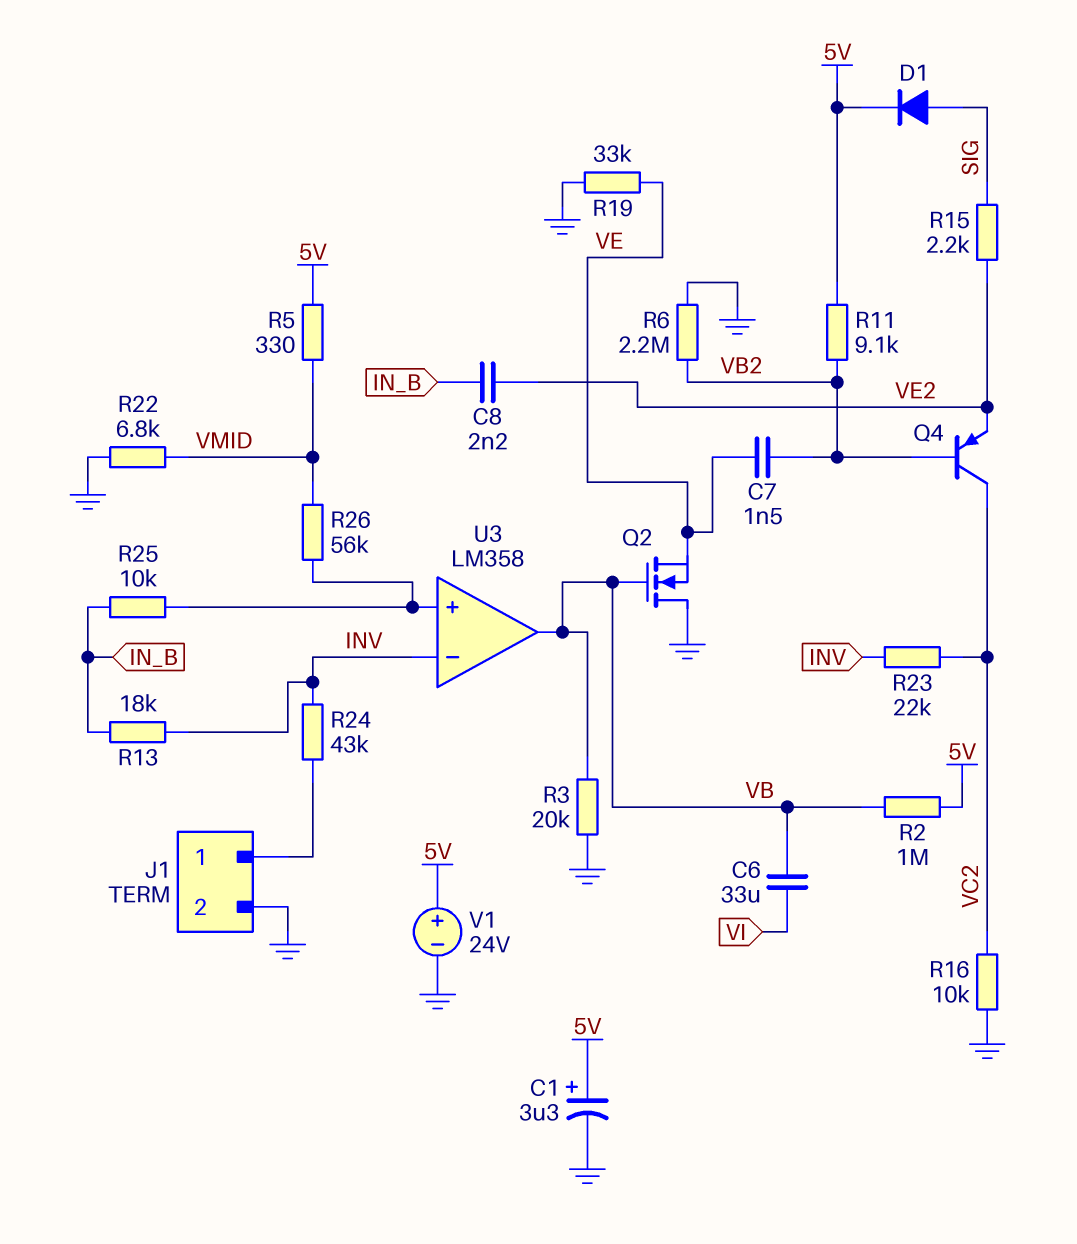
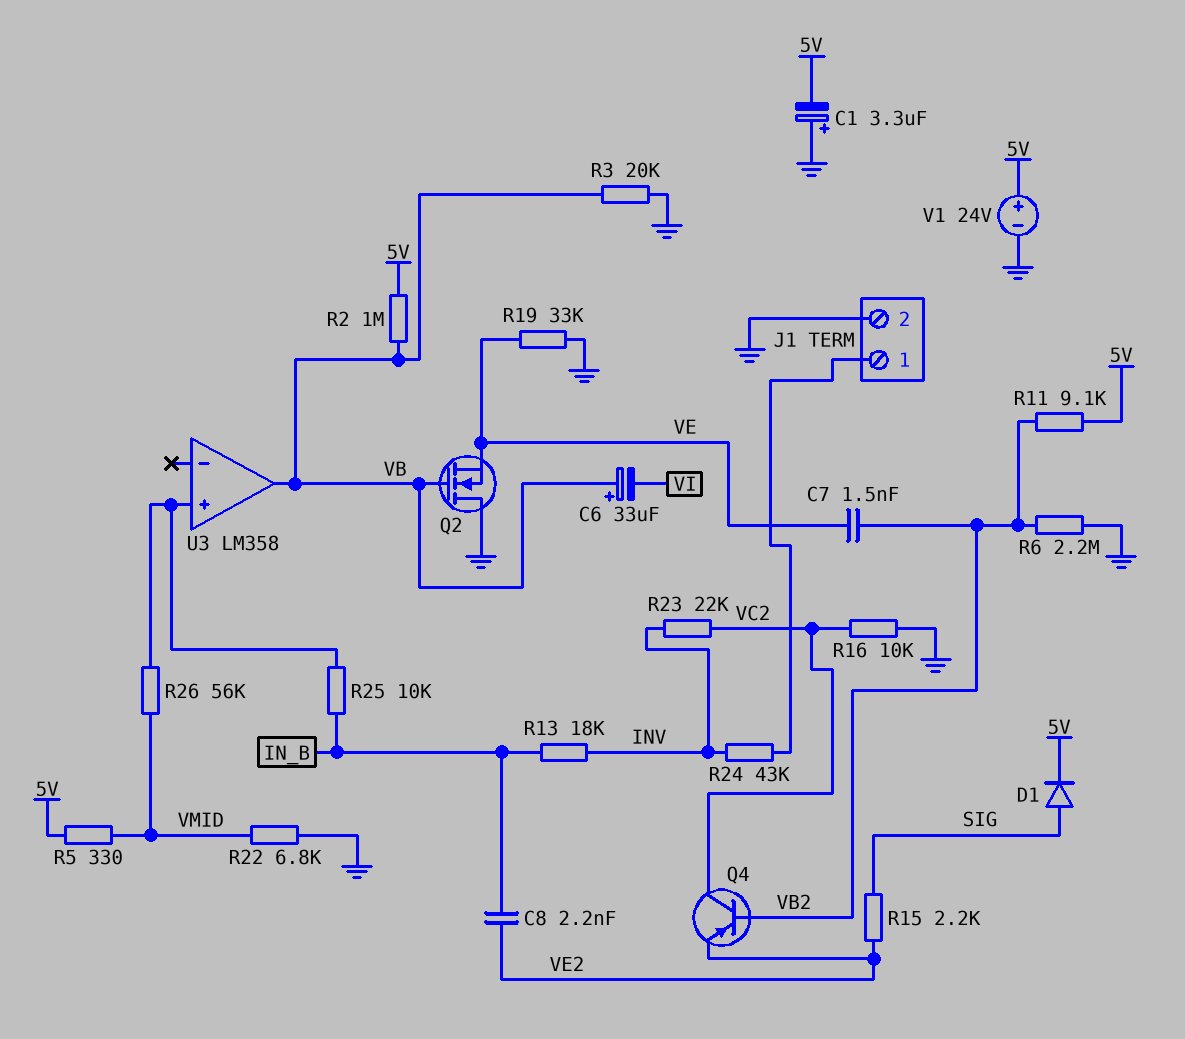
C1: 3.3uF (plus 5V, minus GND) -> 3.3uF (plus GND, minus 5V)
C6: 33uF (VB, VI) -> 33uF (plus VB, minus VI)
U3 pin in-: INV -> none

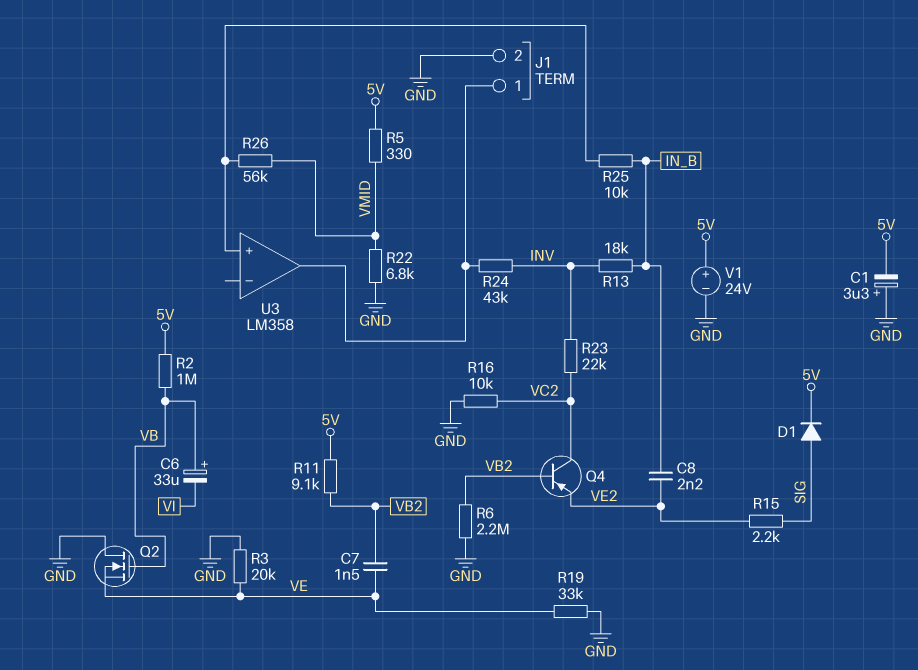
R3: 20k (GND, VB) -> 20k (GND, VE)
U3 pin out: VB -> J1/1

